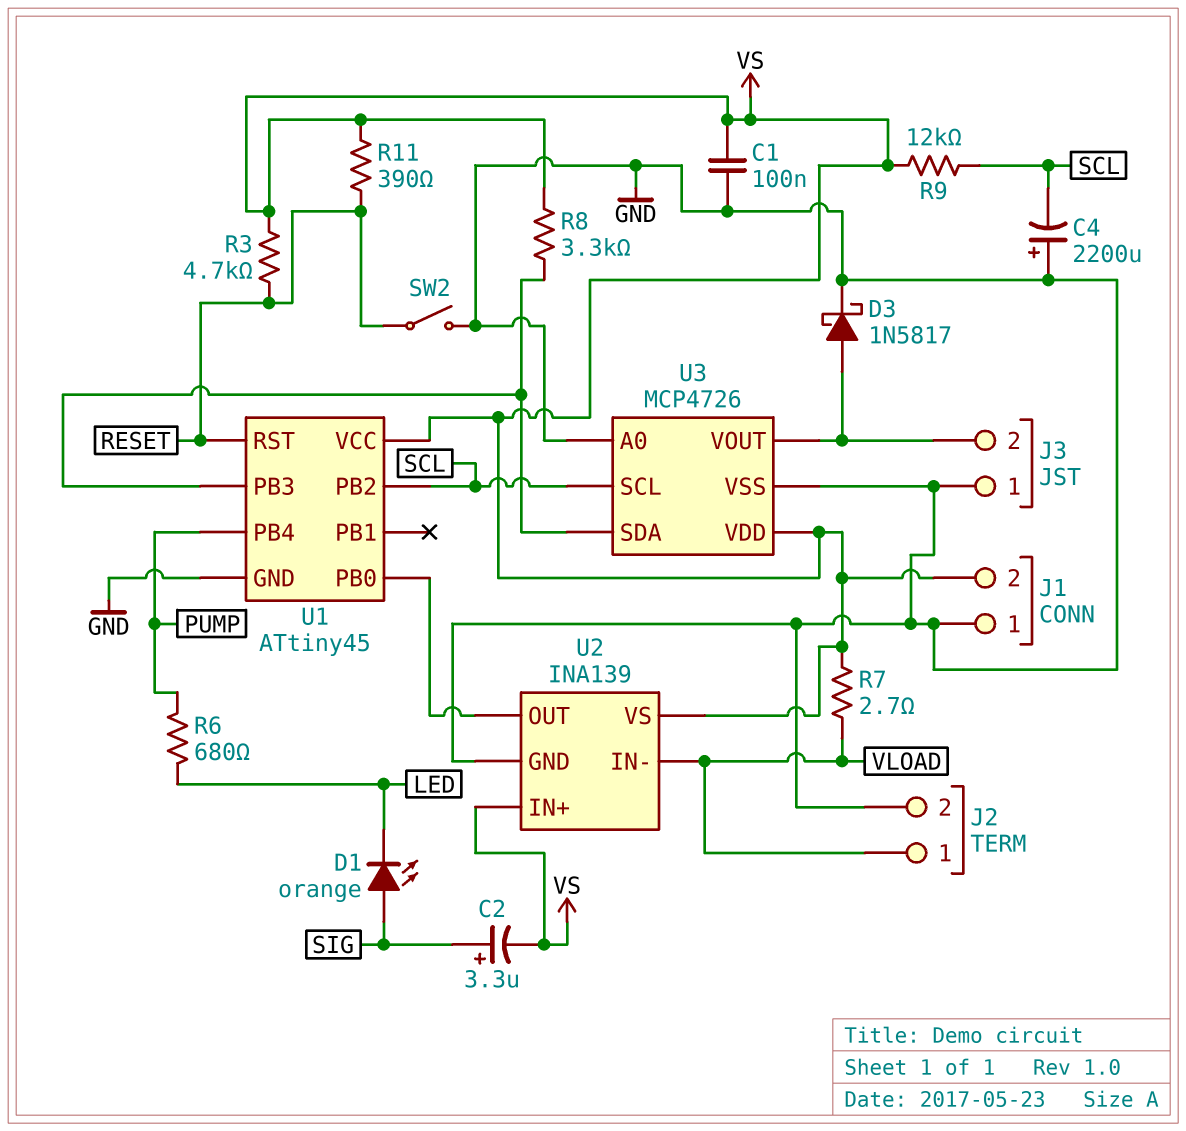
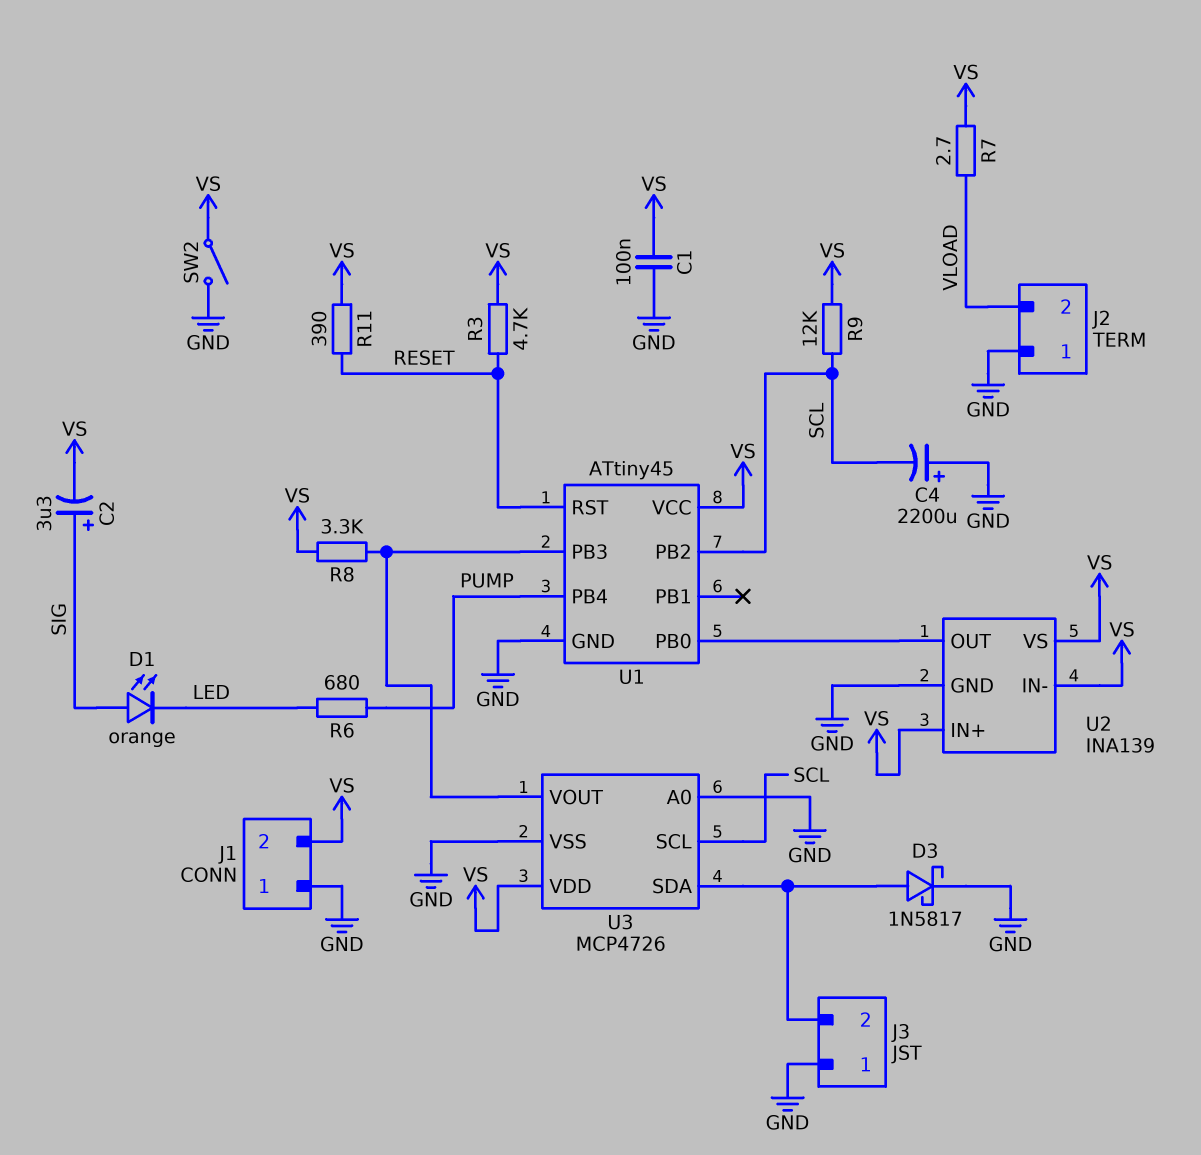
J2 pin 1: VLOAD -> GND
J2 pin 2: GND -> VLOAD
SW2: switch (GND, RESET) -> switch (GND, VS)
U2 pin IN-: VLOAD -> VS
U3 pin SDA: U1/PB3 -> J3/2
U3 pin VOUT: J3/2 -> U1/PB3

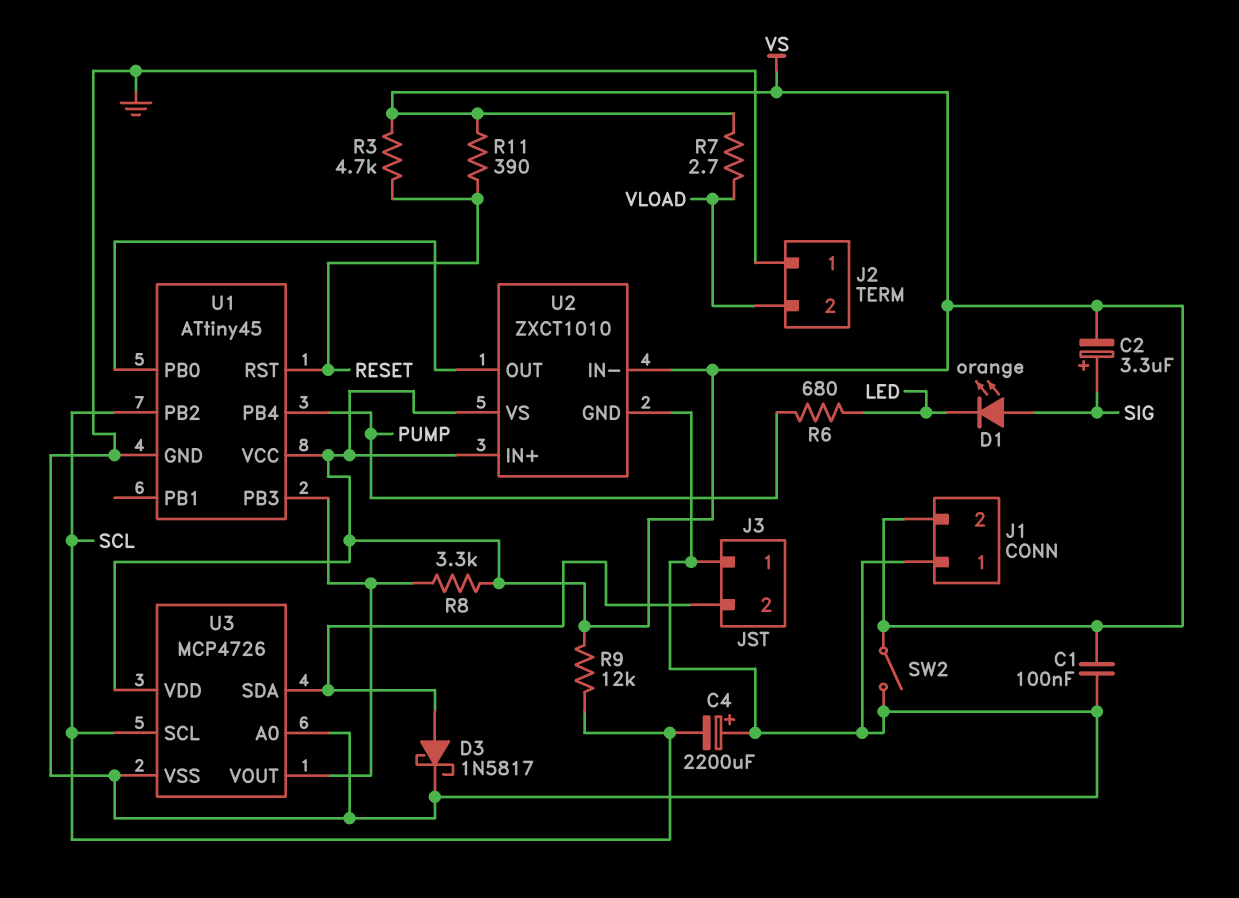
U2: INA139 -> ZXCT1010

